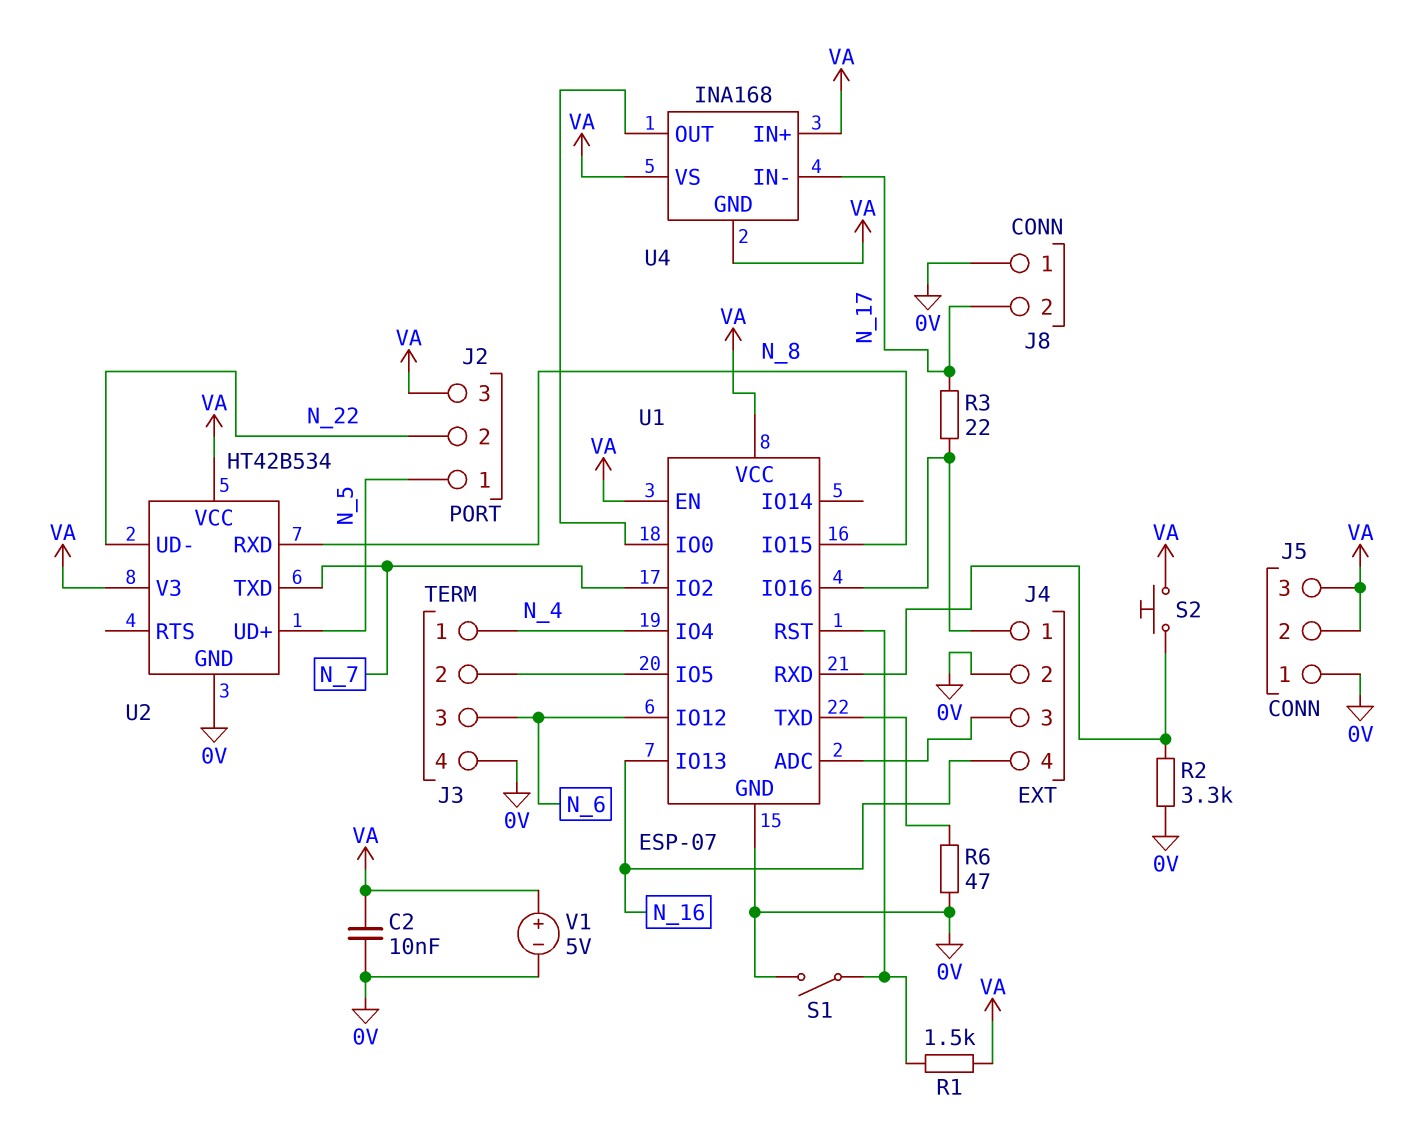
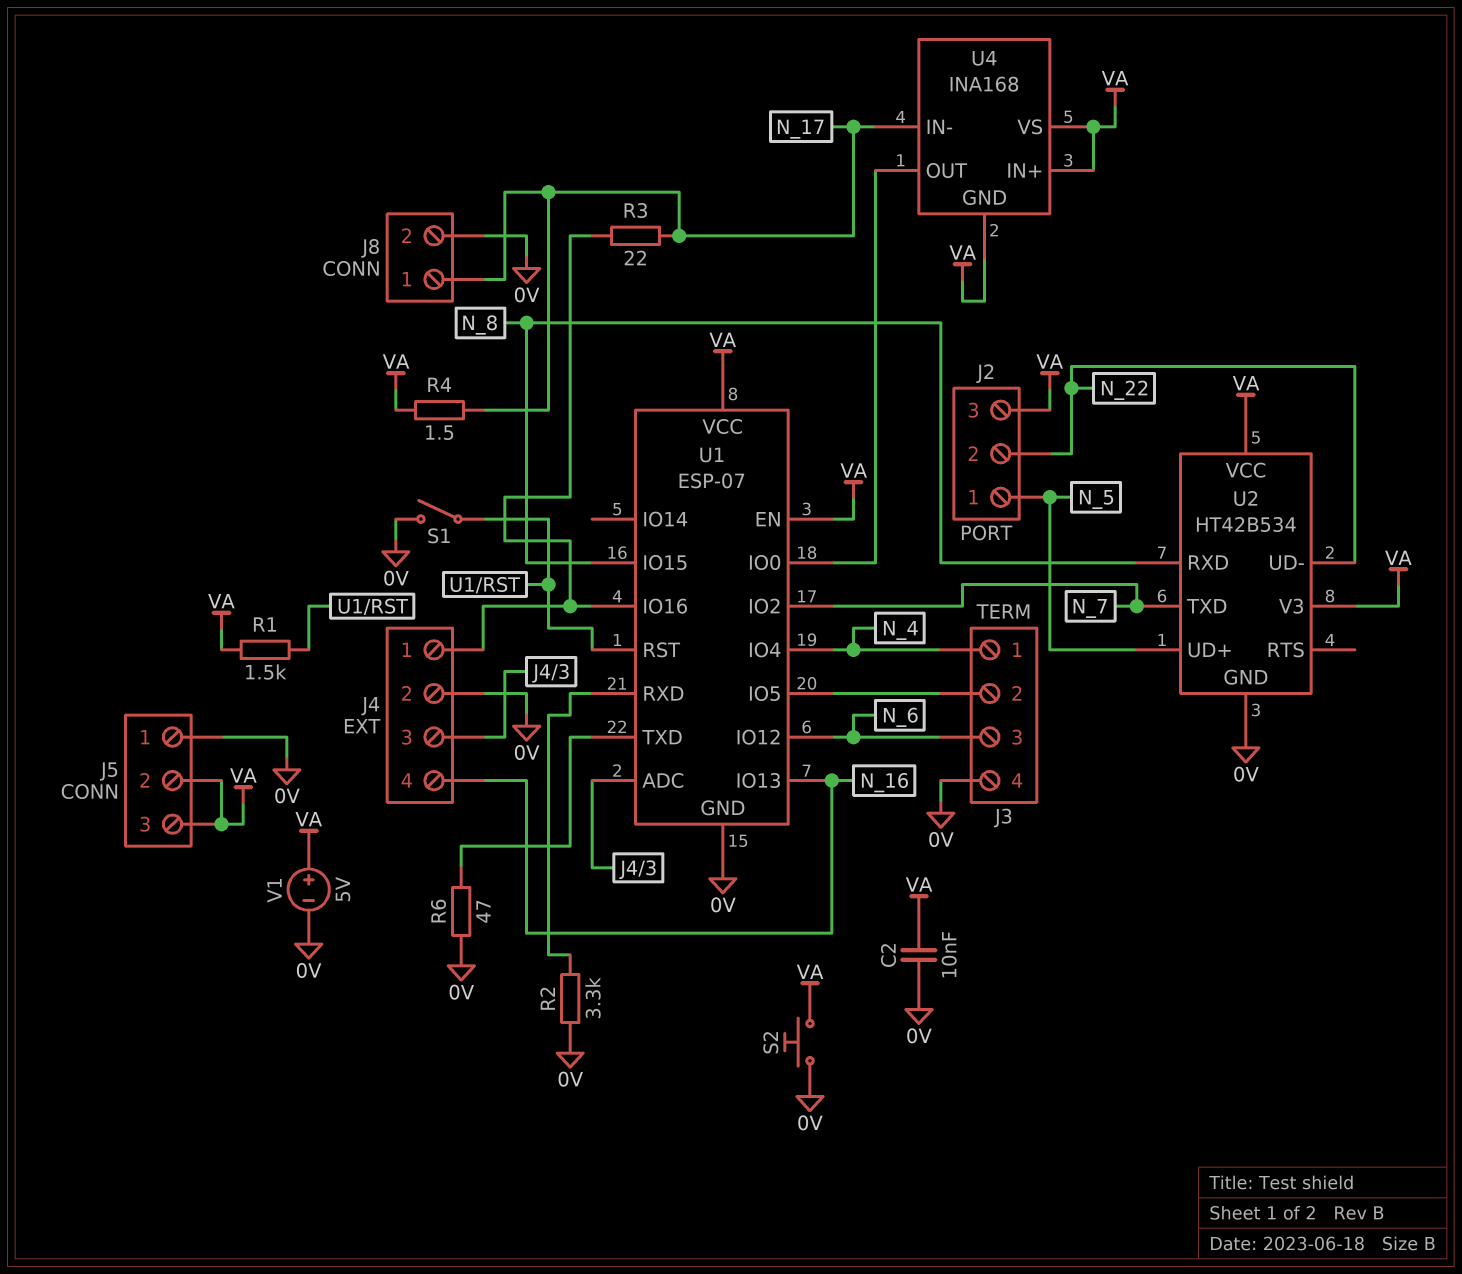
J8 pin 1: 0V -> N_17
J8 pin 2: N_17 -> 0V
R4: none -> 1.5 (N_17, VA)
S2: button (U1/RXD, VA) -> button (0V, VA)

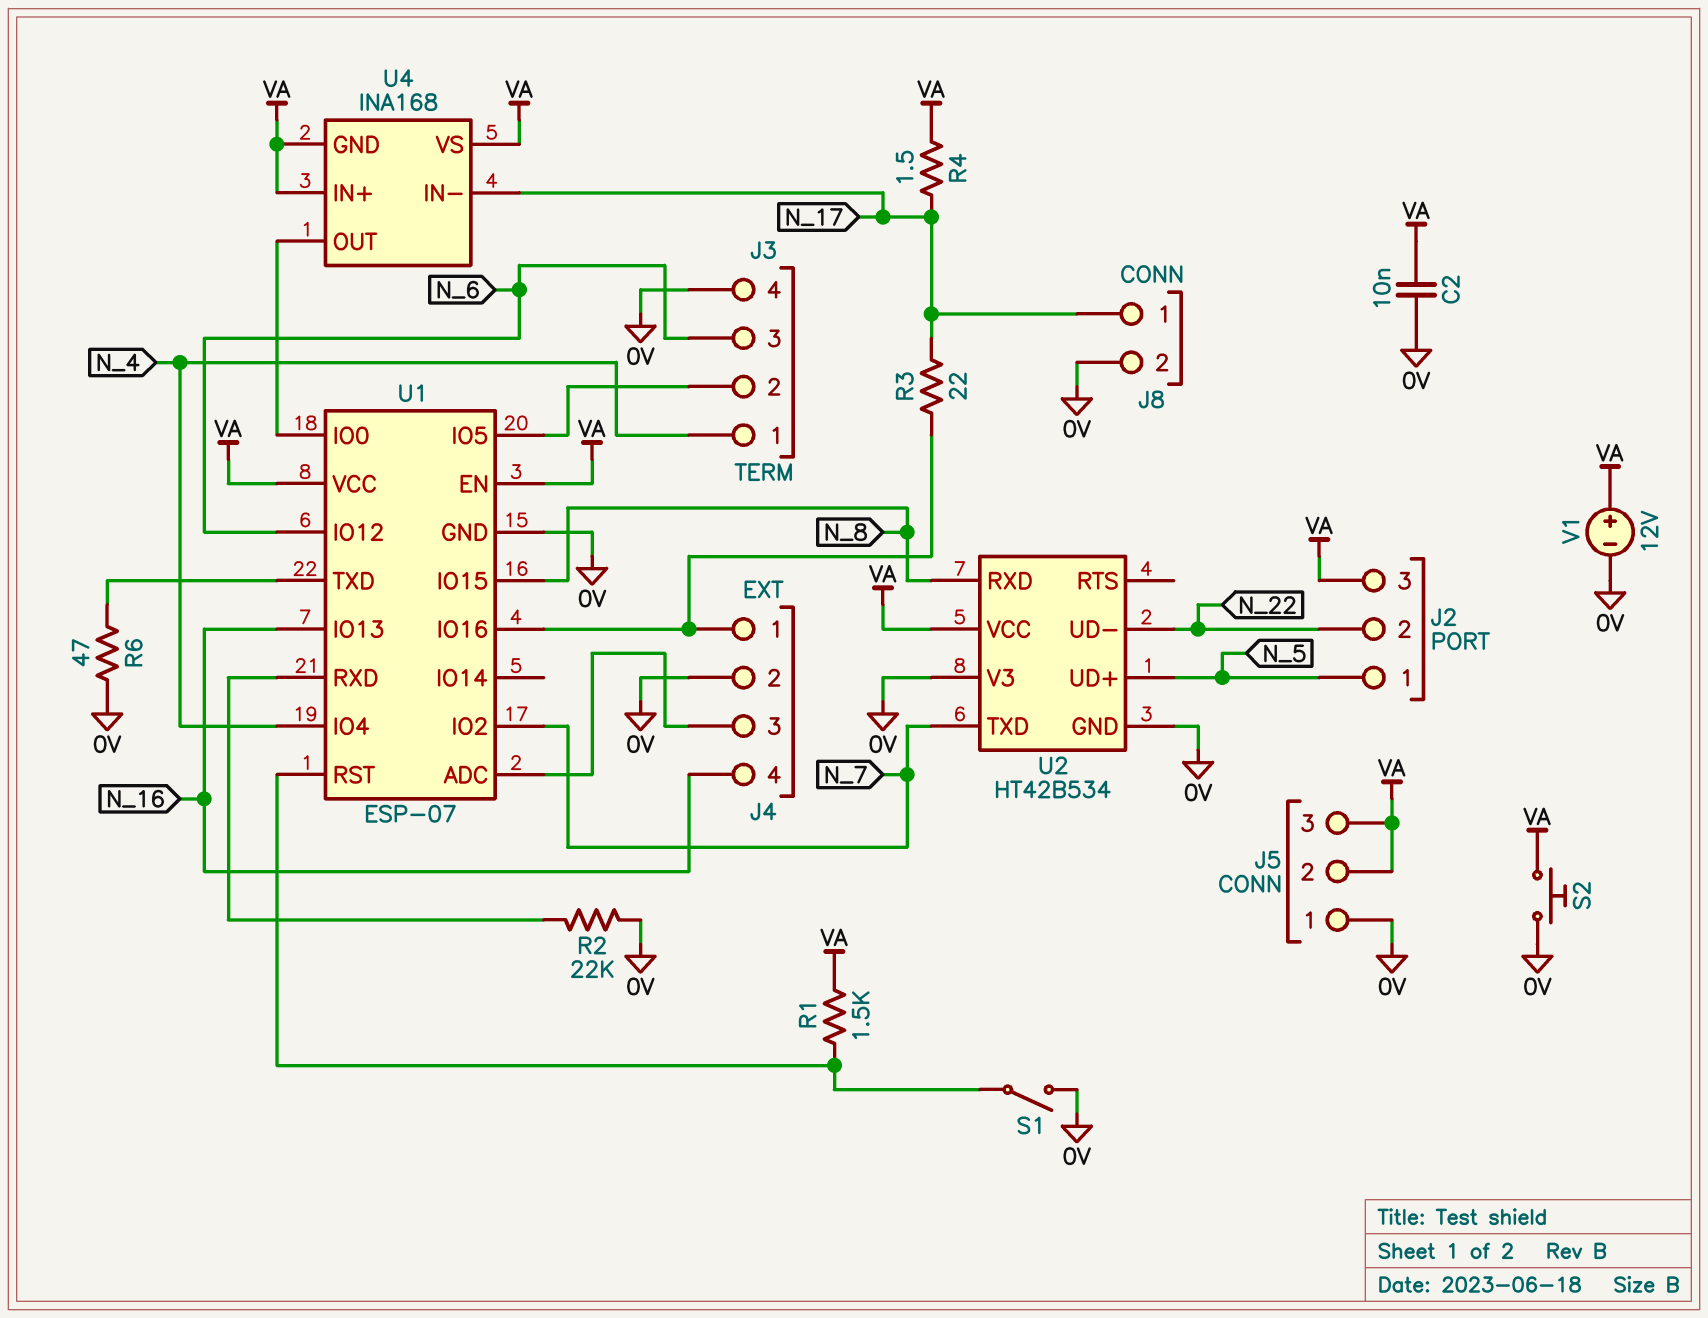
R2: 3.3k (0V, U1/RXD) -> 22k (0V, U1/RXD)
U2 pin V3: VA -> 0V
V1: 5V (plus VA, minus 0V) -> 12V (plus VA, minus 0V)

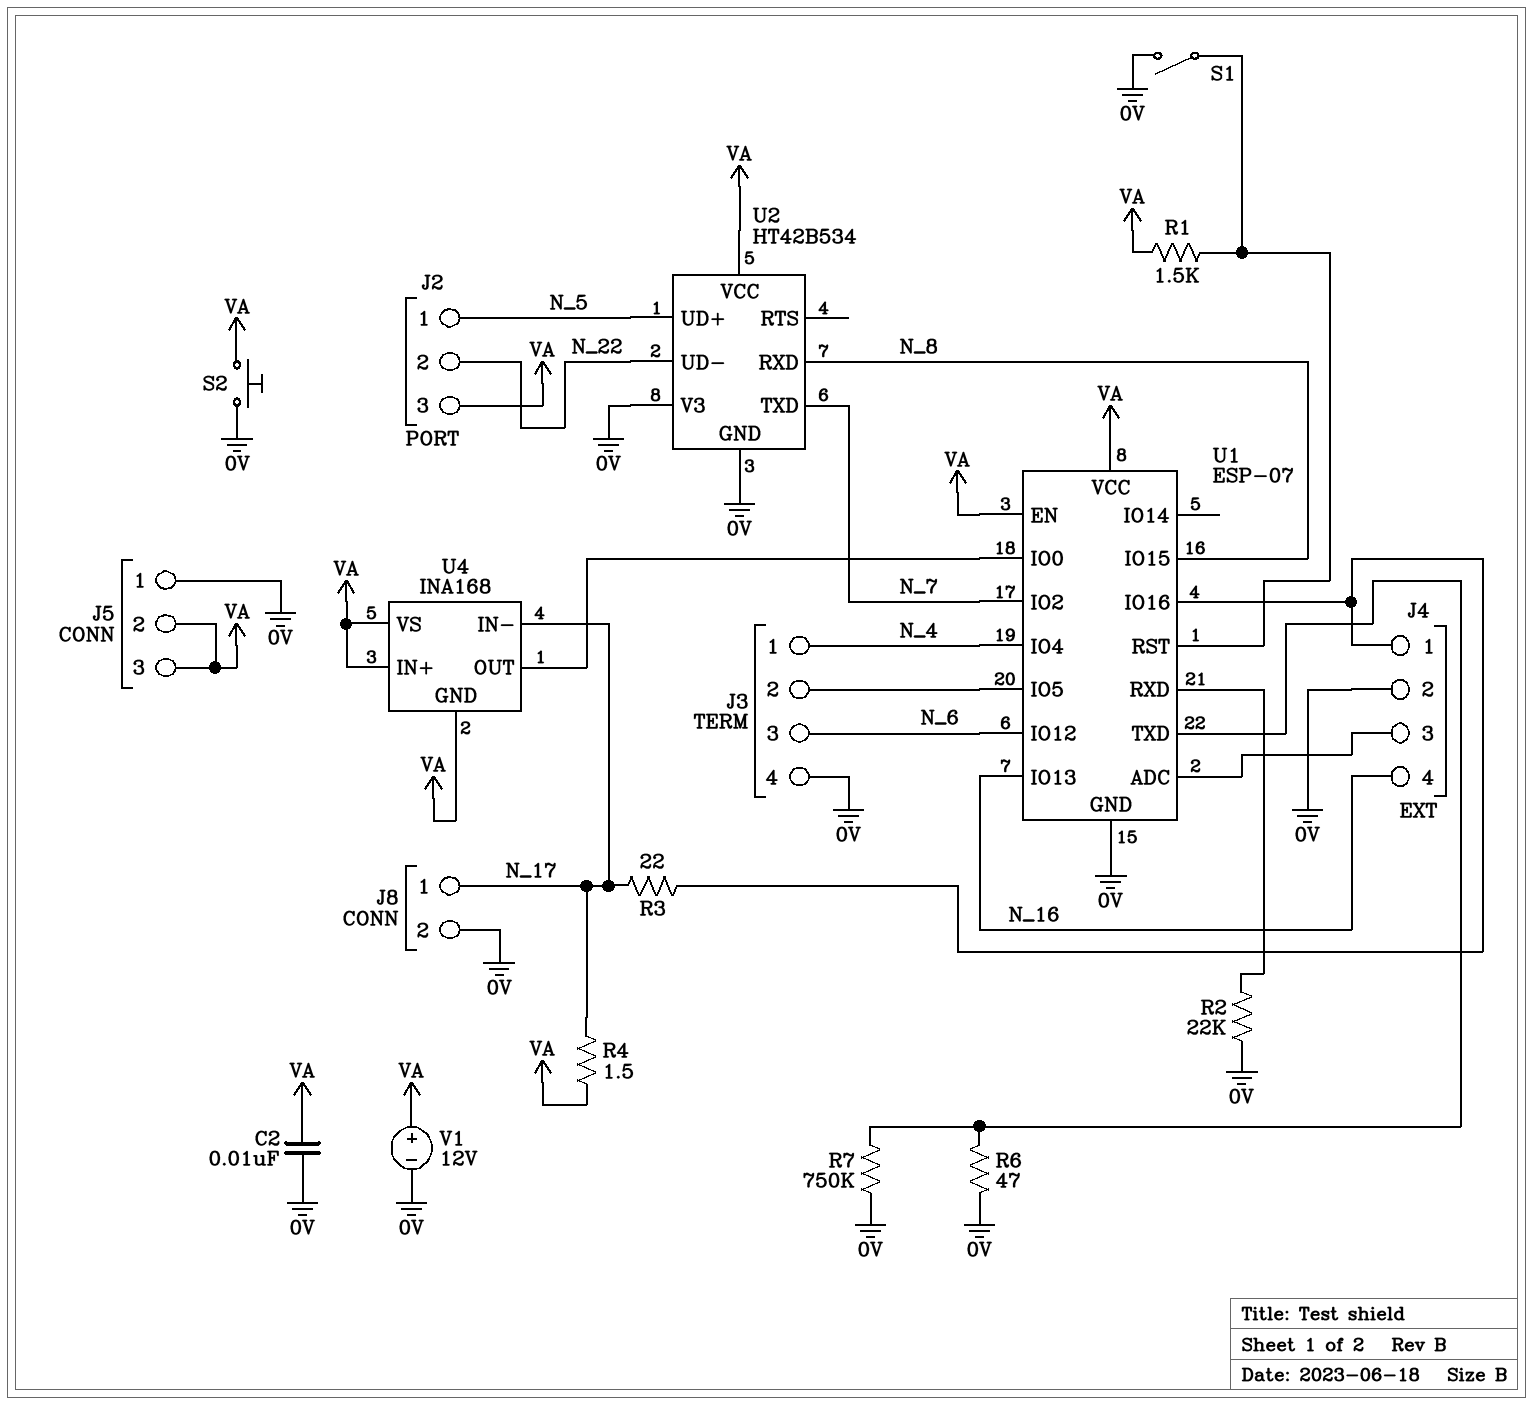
R7: none -> 750k (0V, U1/TXD)

